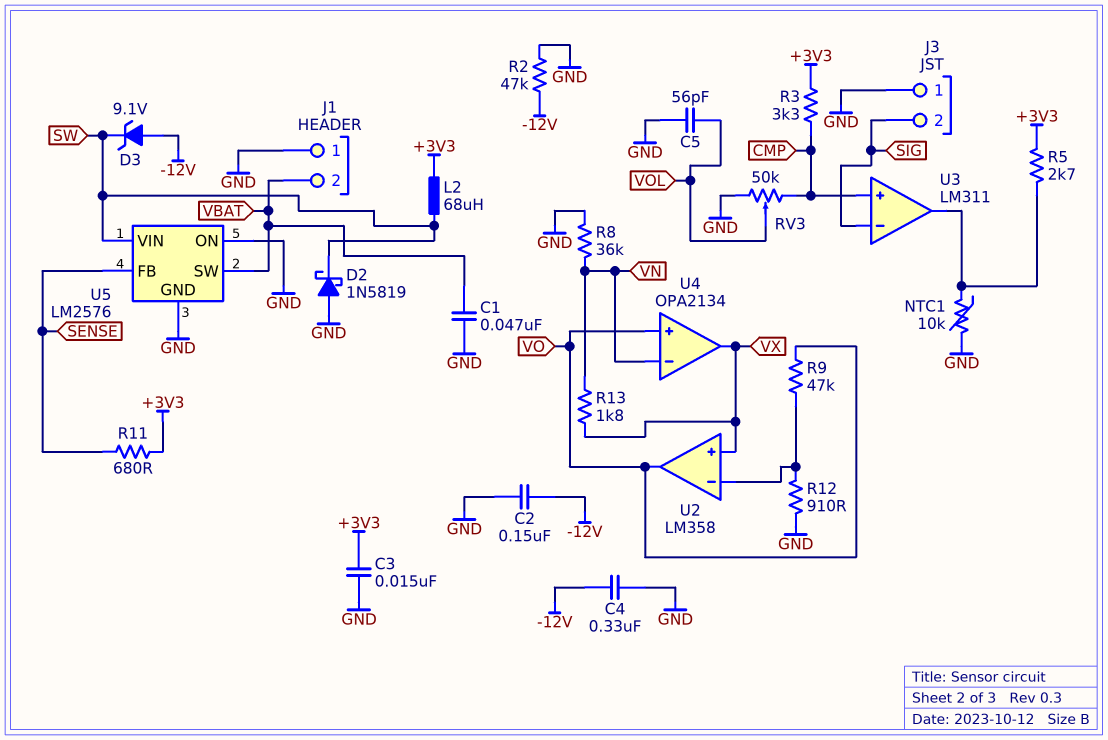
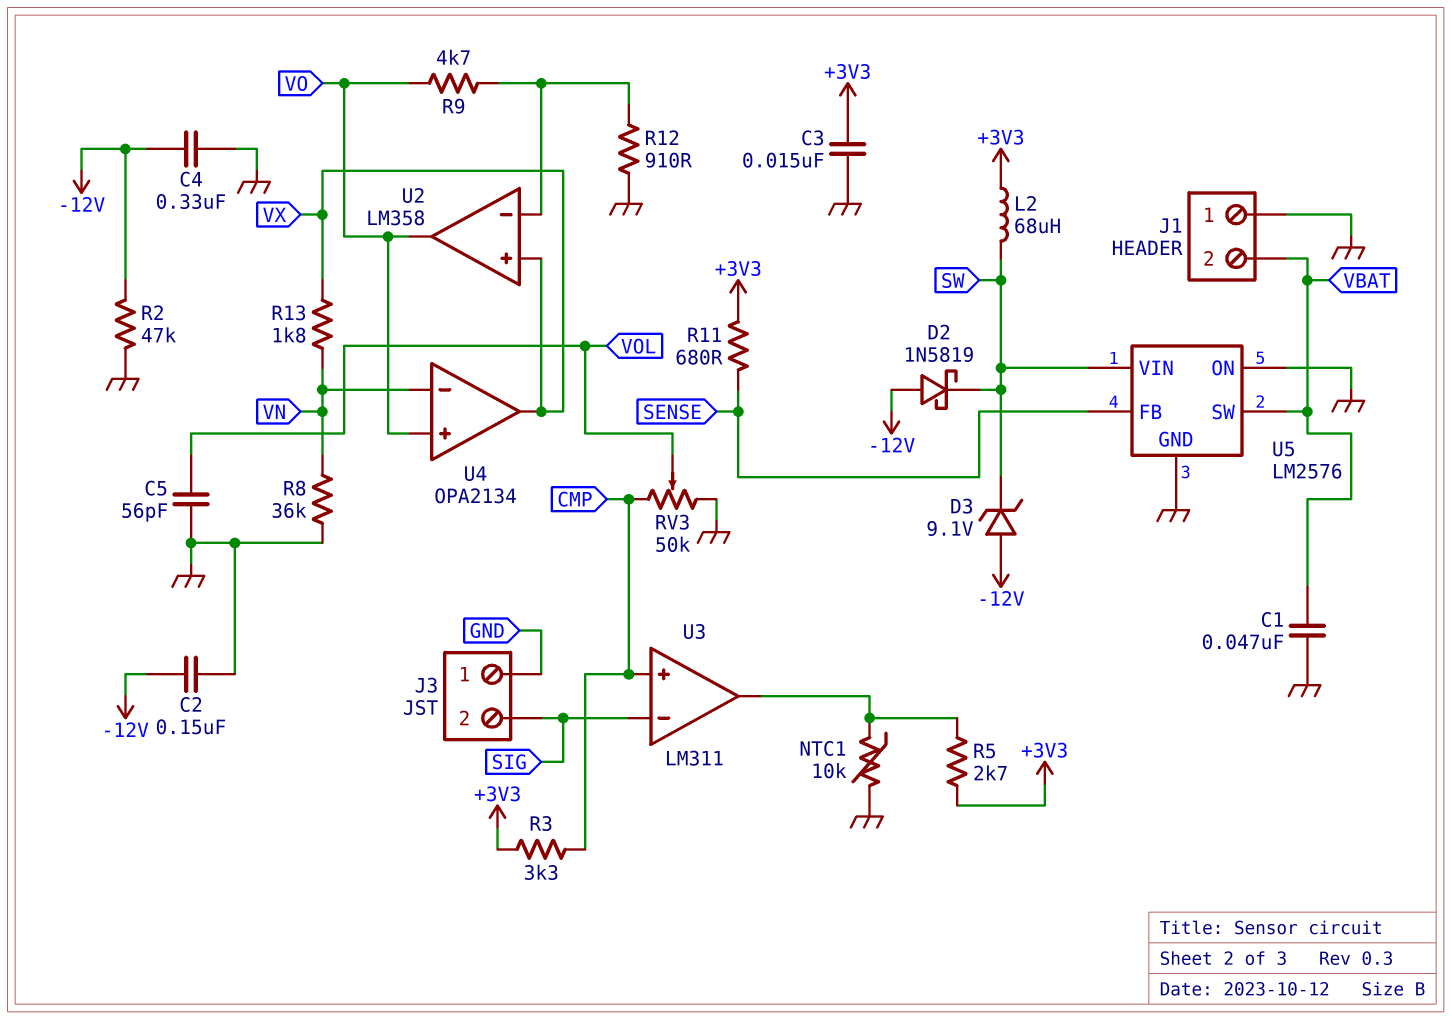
D2: schottky 1N5819 (A GND, K SW) -> schottky 1N5819 (A -12V, K SW)
R9: 47k (U2/in-, VO) -> 4.7k (U2/in-, VO)

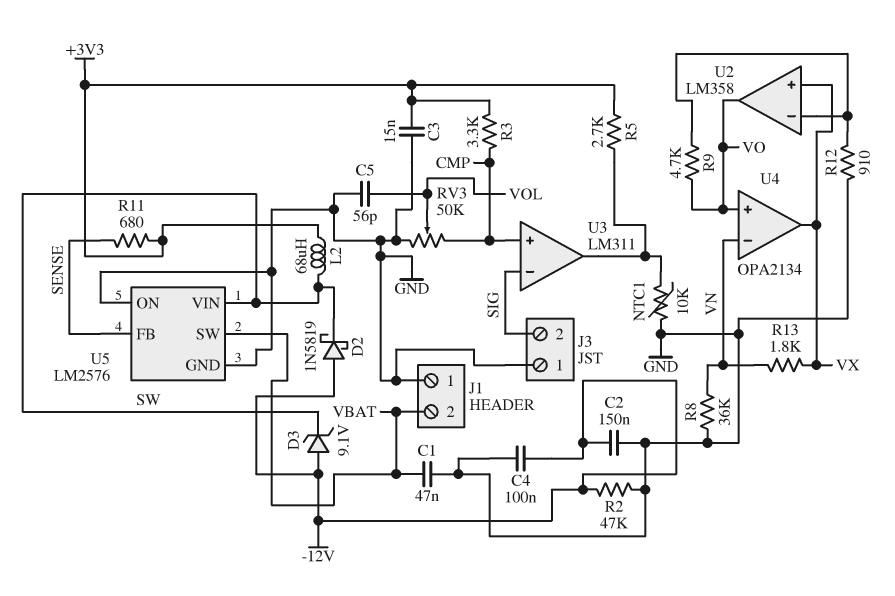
C4: 330nF (-12V, GND) -> 100nF (-12V, GND)

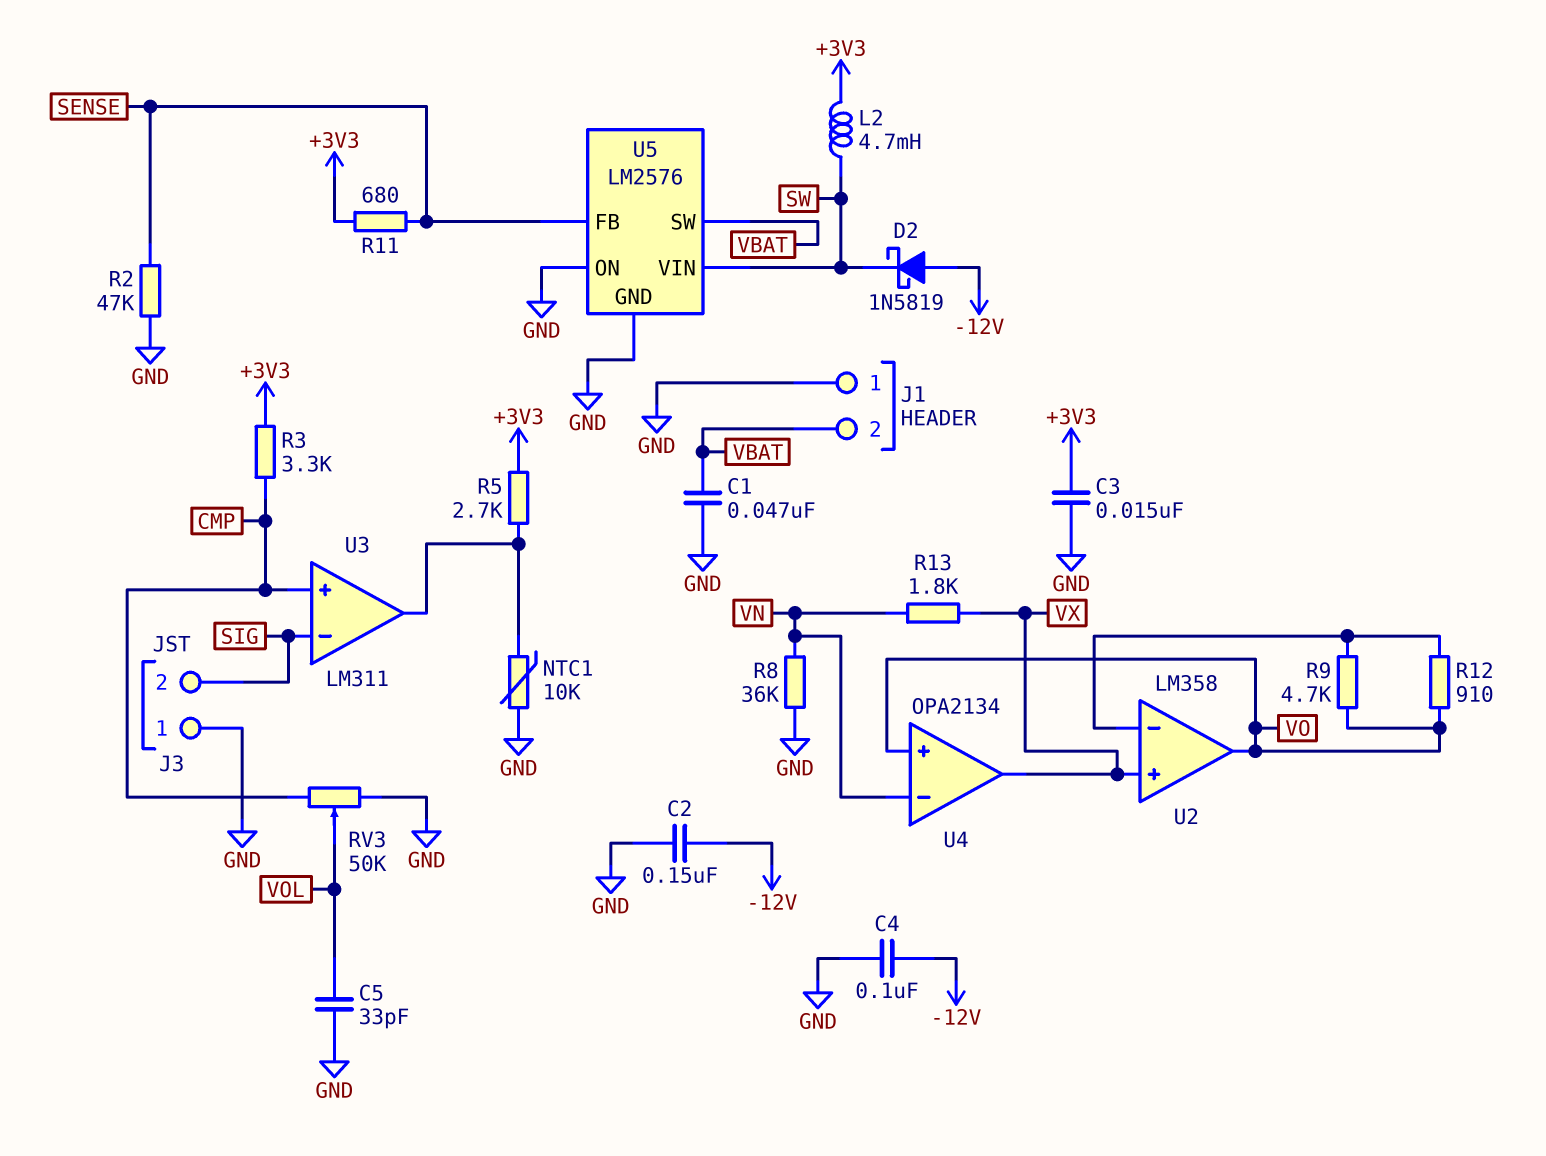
C5: 56pF (GND, VOL) -> 33pF (GND, VOL)
D3: zener 9.1V (A -12V, K SW) -> none
L2: 68uH (+3V3, SW) -> 4.7mH (+3V3, SW)
R2: 47k (-12V, GND) -> 47k (GND, SENSE)
R12: 910 (GND, U2/in-) -> 910 (U2/in-, VO)

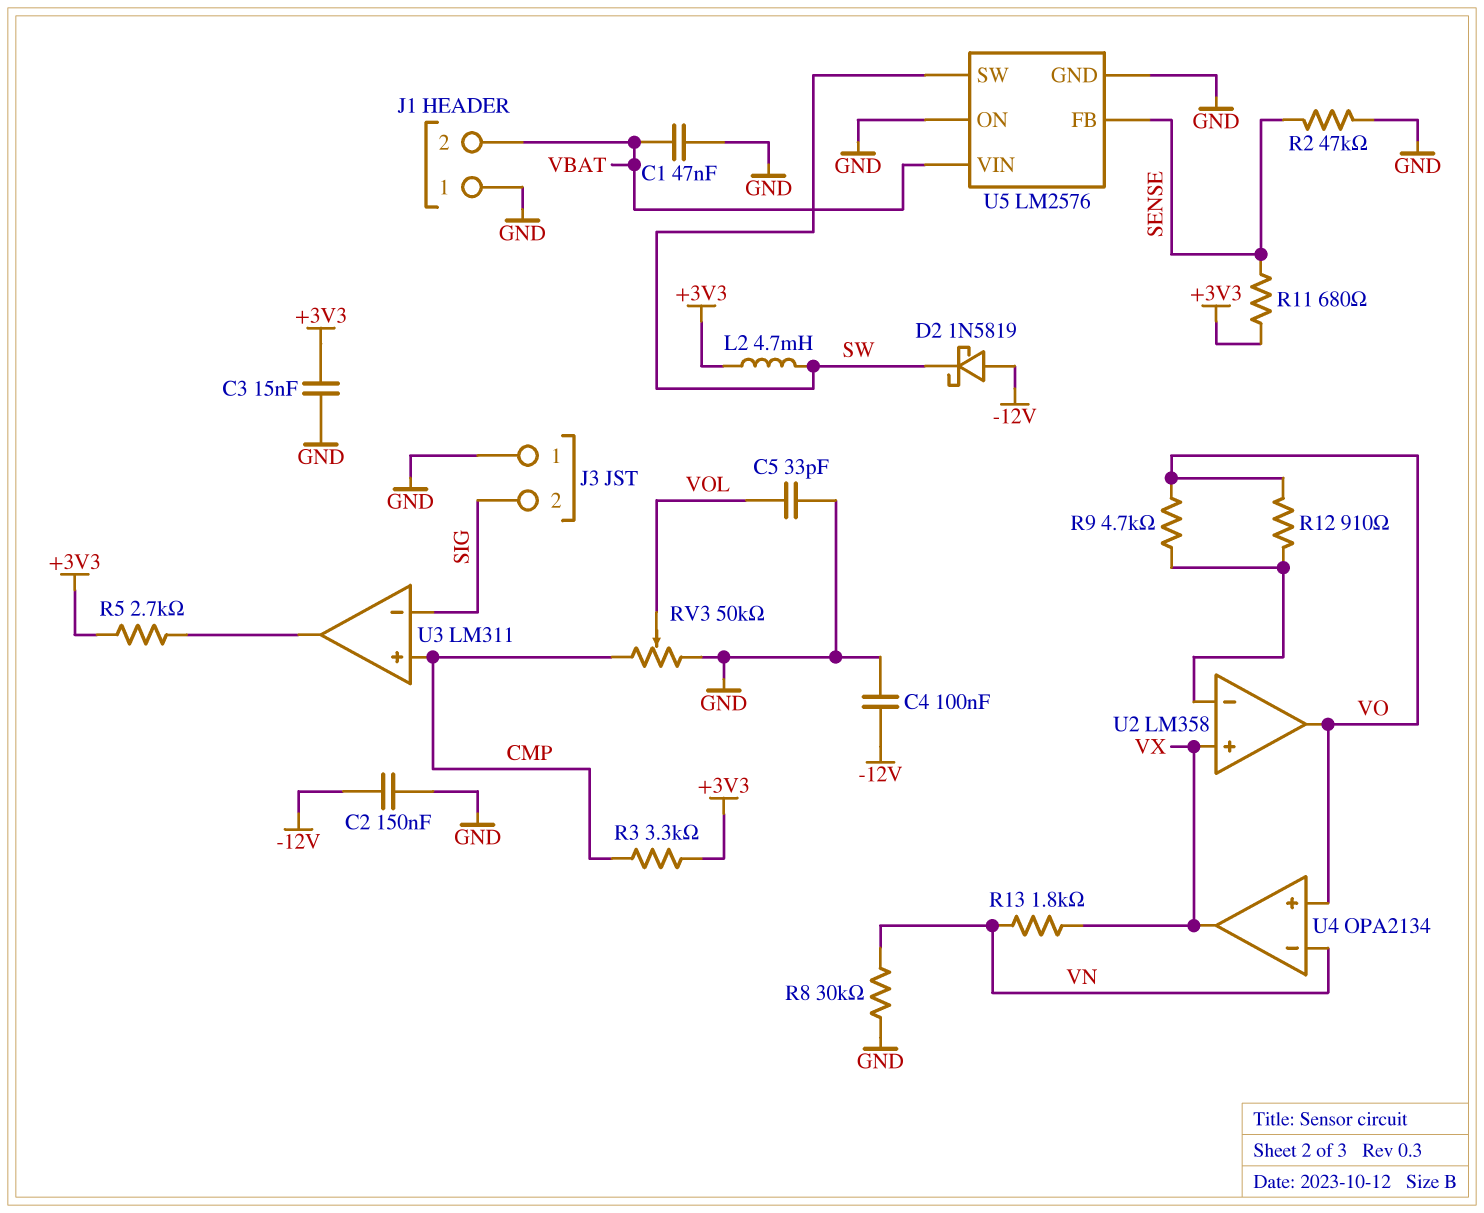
NTC1: 10k (GND, U3/out) -> none
R8: 36k (GND, VN) -> 30k (GND, VN)
U5 pin SW: VBAT -> SW
U5 pin VIN: SW -> VBAT

